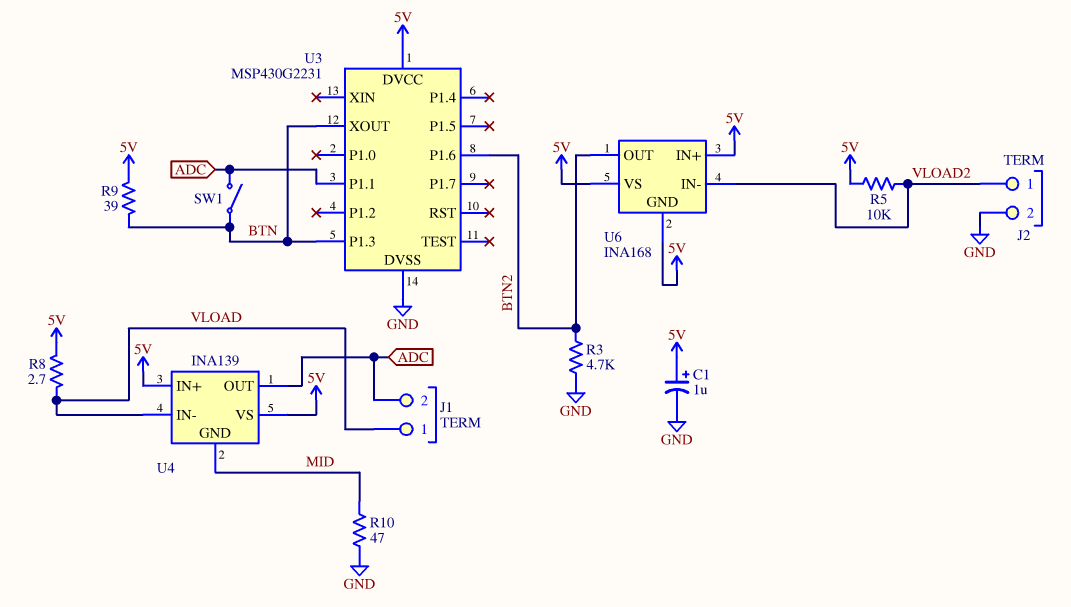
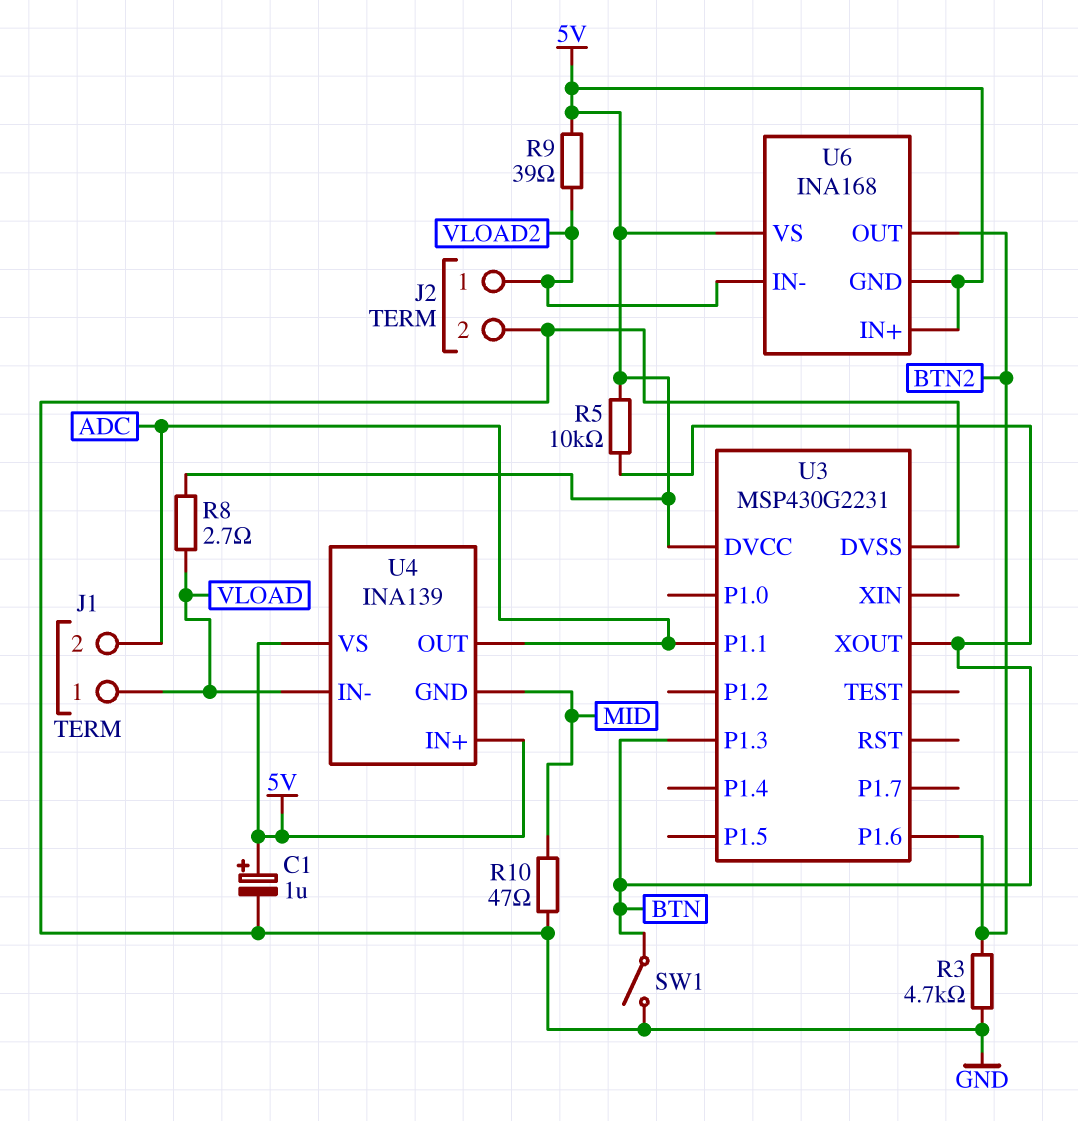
R5: 10k (5V, VLOAD2) -> 10k (5V, BTN)
R9: 39 (5V, BTN) -> 39 (5V, VLOAD2)
SW1: switch (ADC, BTN) -> switch (BTN, GND)

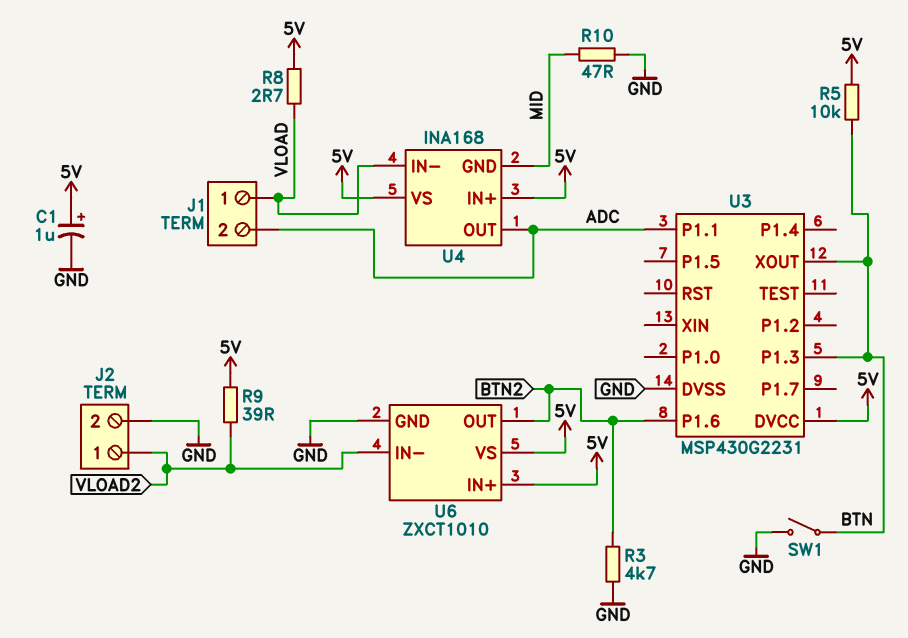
U4: INA139 -> INA168
U6: INA168 -> ZXCT1010
U6 pin GND: 5V -> GND

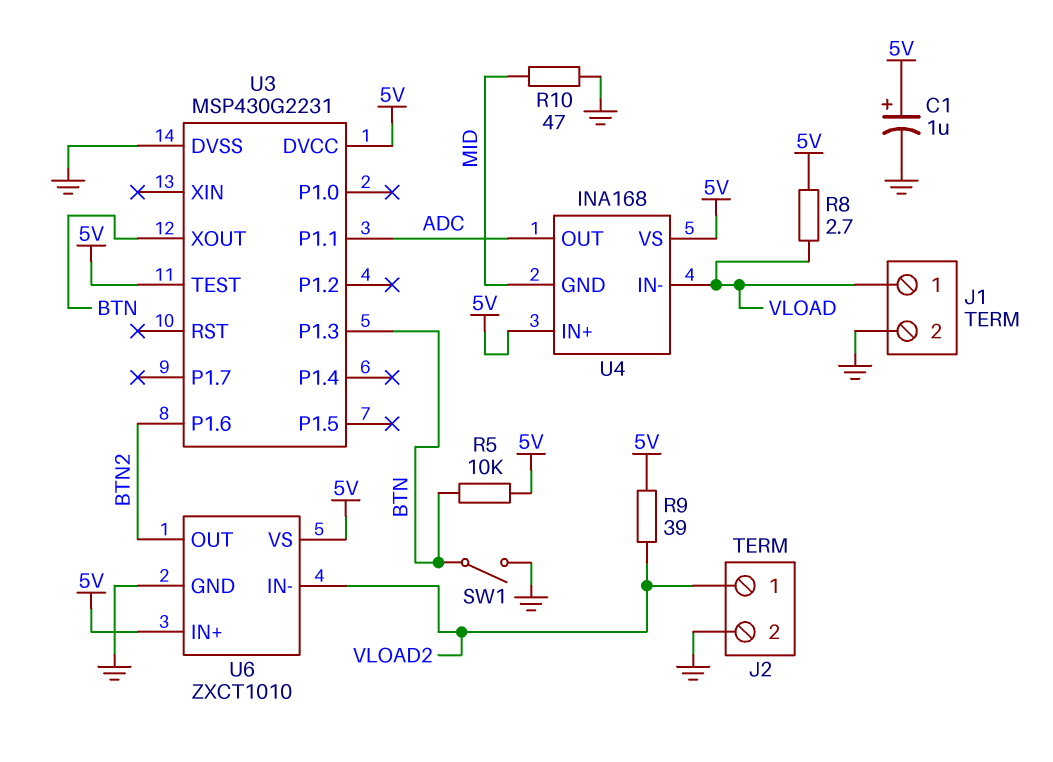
J1 pin 2: ADC -> GND
R3: 4.7k (BTN2, GND) -> none
U3 pin TEST: none -> 5V

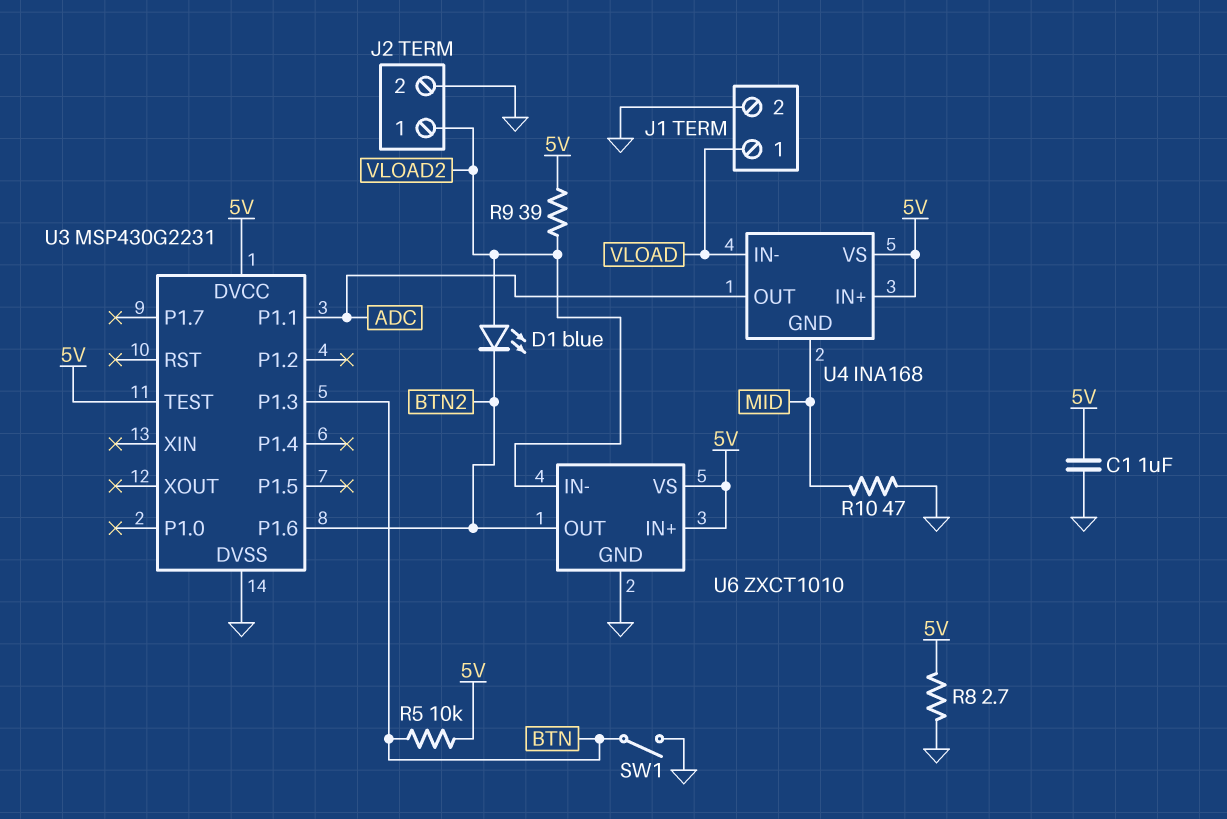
C1: 1uF (plus 5V, minus GND) -> 1uF (5V, GND)
D1: none -> LED blue (A VLOAD2, K BTN2)
R8: 2.7 (5V, VLOAD) -> 2.7 (5V, GND)
U3 pin XOUT: BTN -> none

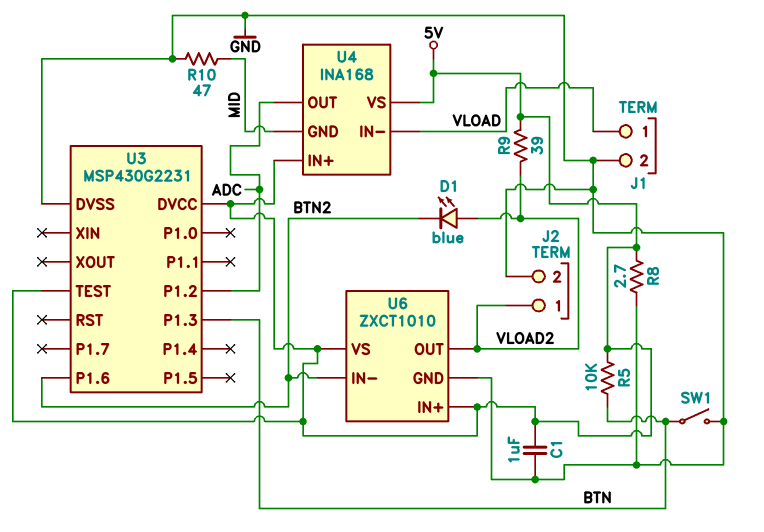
U3 pin P1.1: ADC -> none
U3 pin P1.2: none -> ADC
U6 pin IN-: VLOAD2 -> BTN2
U6 pin OUT: BTN2 -> VLOAD2

